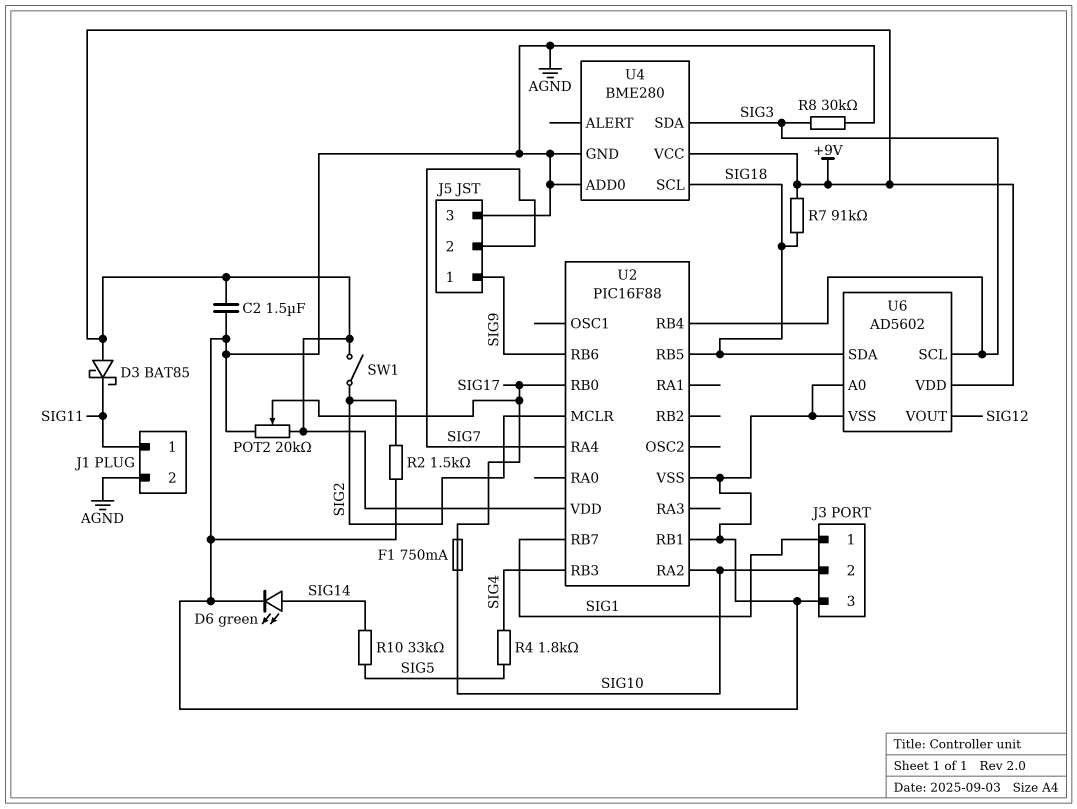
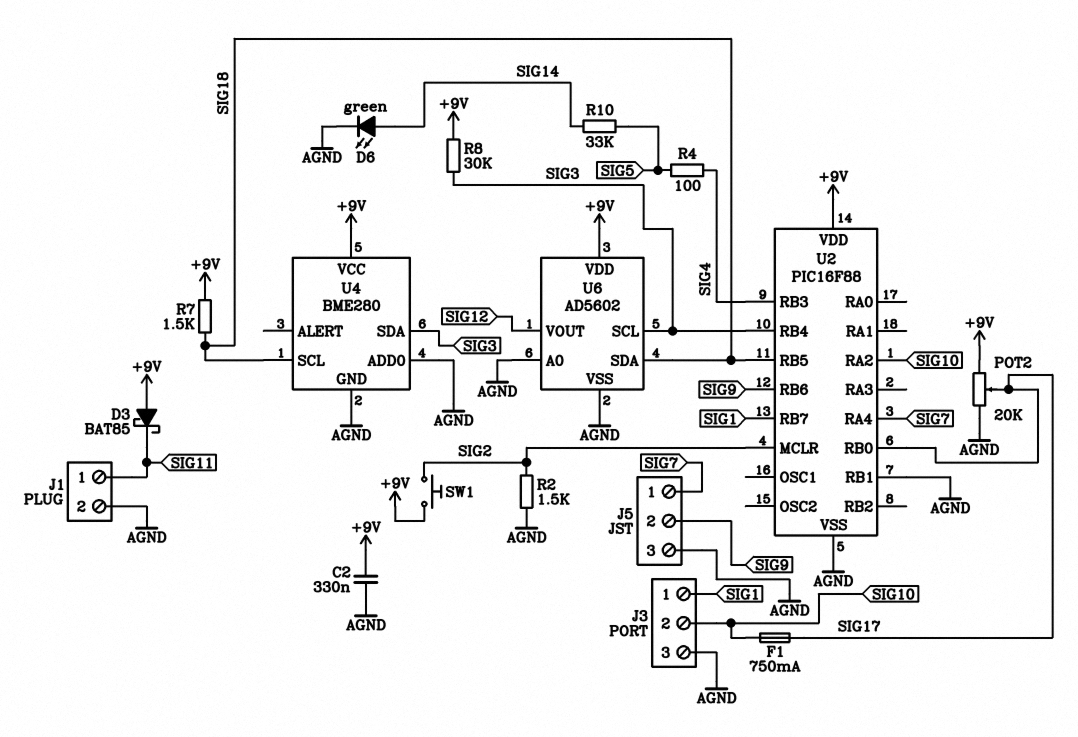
C2: 1.5uF (+9V, AGND) -> 330nF (+9V, AGND)
J5 pin 1: SIG9 -> SIG7
J5 pin 2: SIG7 -> SIG9
R4: 1.8k (SIG4, SIG5) -> 100 (SIG4, SIG5)
R7: 91k (+9V, SIG18) -> 1.5k (+9V, SIG18)
R8: 30k (AGND, SIG3) -> 30k (+9V, SIG3)
SW1: switch (+9V, SIG2) -> button (+9V, SIG2)

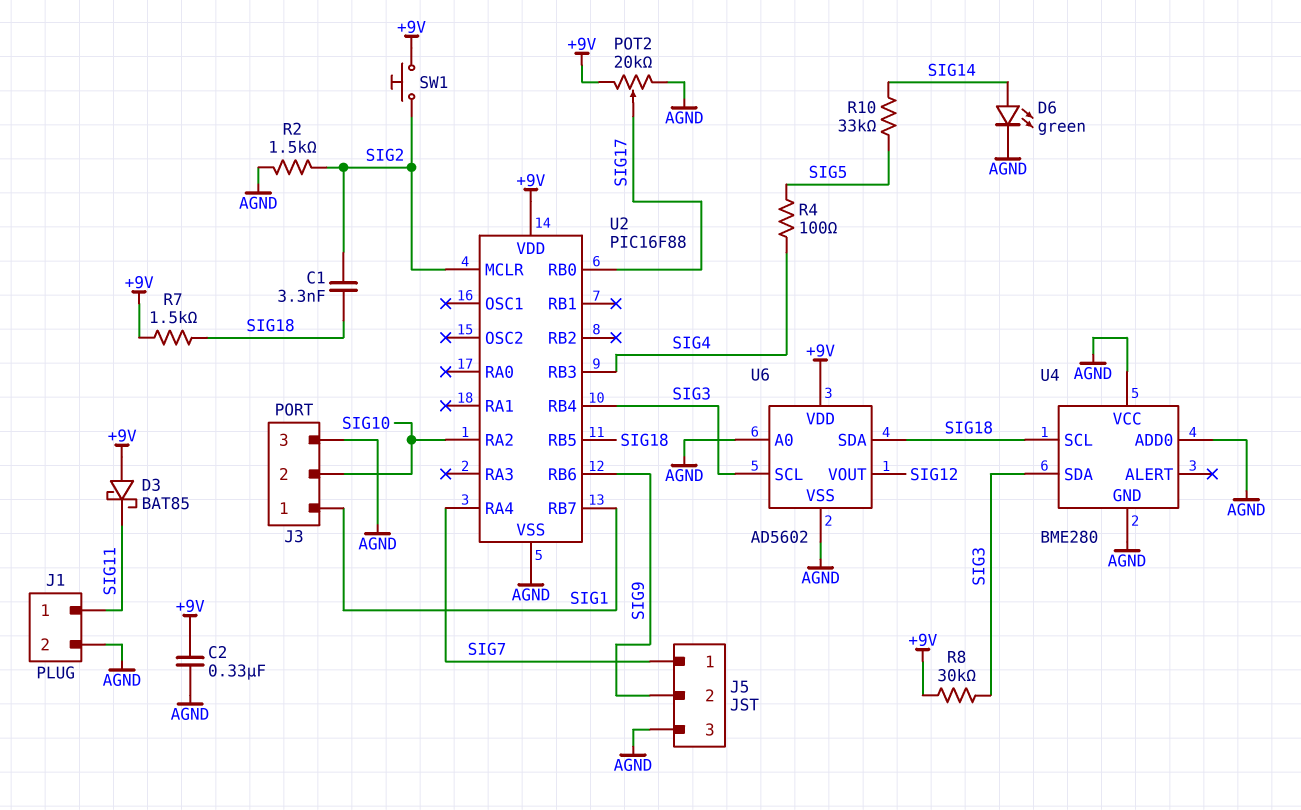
C1: none -> 3.3nF (SIG2, SIG18)
F1: 750mA (SIG10, SIG17) -> none
U2 pin RB1: AGND -> none
U4 pin VCC: +9V -> AGND

